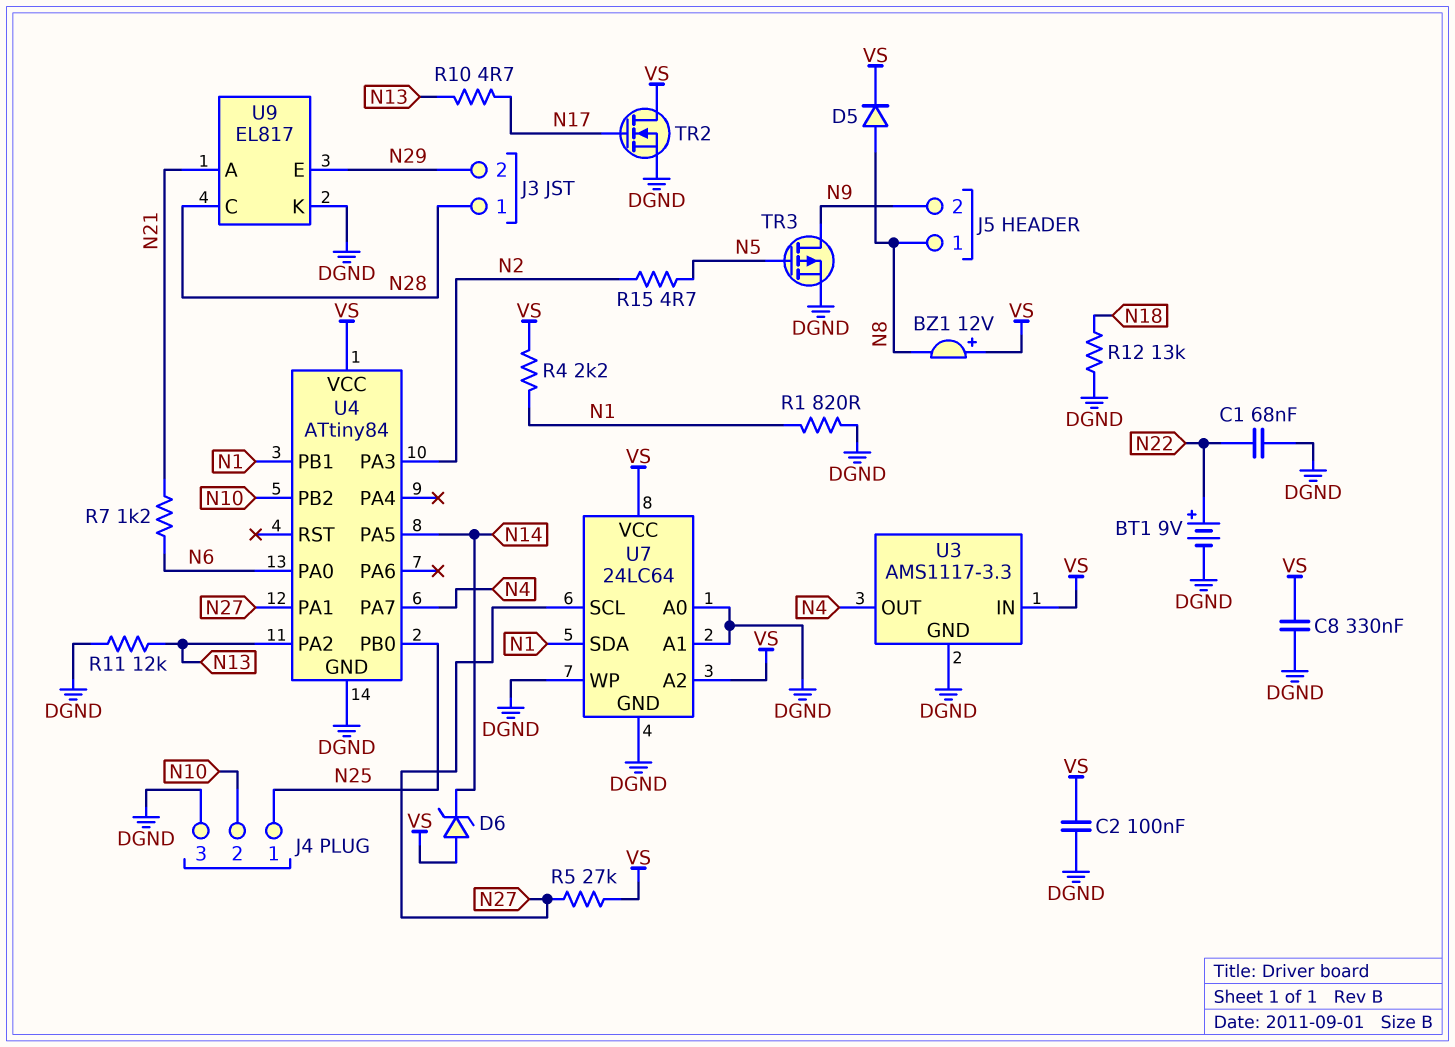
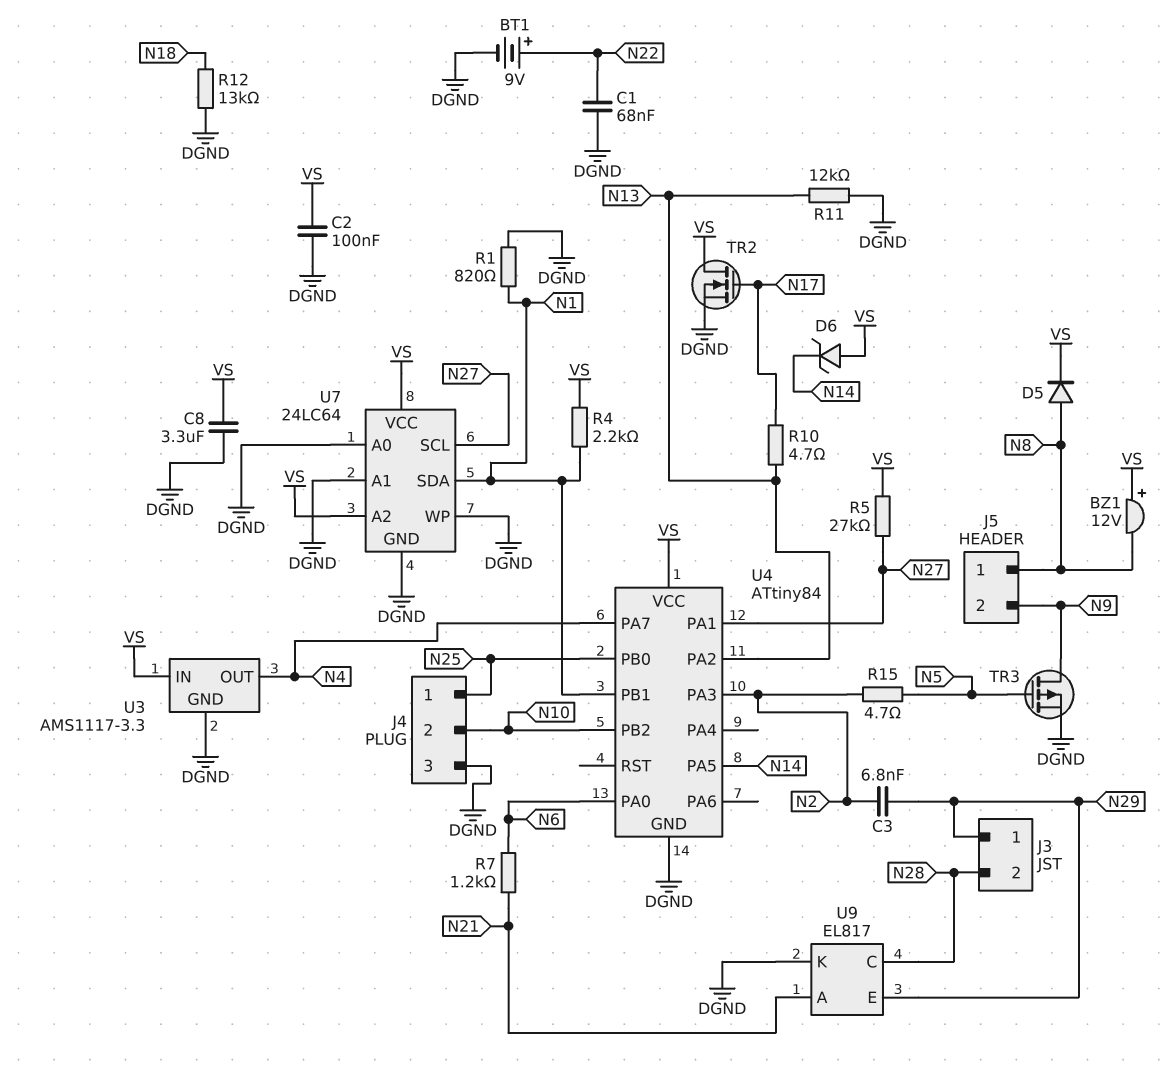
C3: none -> 6.8nF (N2, N29)
C8: 330nF (DGND, VS) -> 3.3uF (DGND, VS)
J3 pin 1: N28 -> N29
J3 pin 2: N29 -> N28

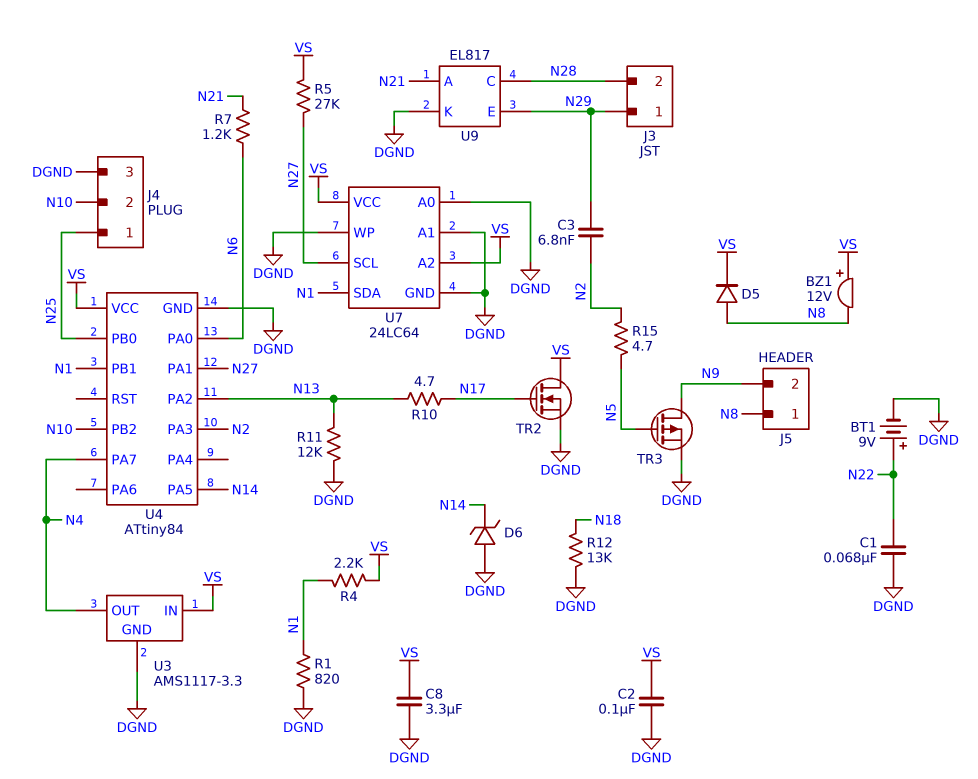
D6: zener (A VS, K N14) -> zener (A DGND, K N14)

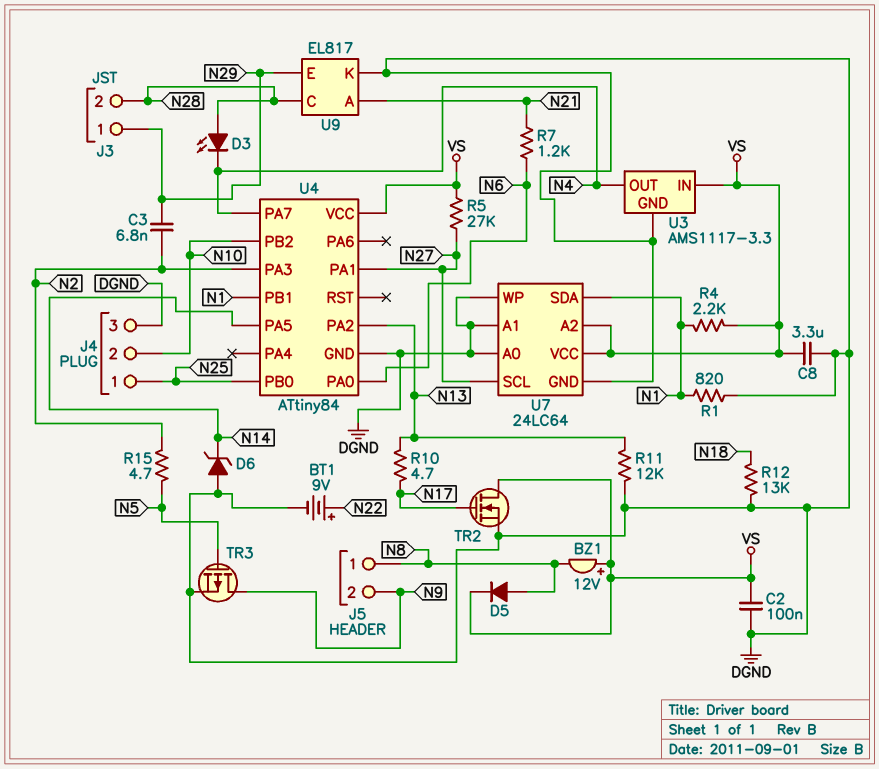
C1: 68nF (DGND, N22) -> none
D3: none -> LED (A N28, K N4)

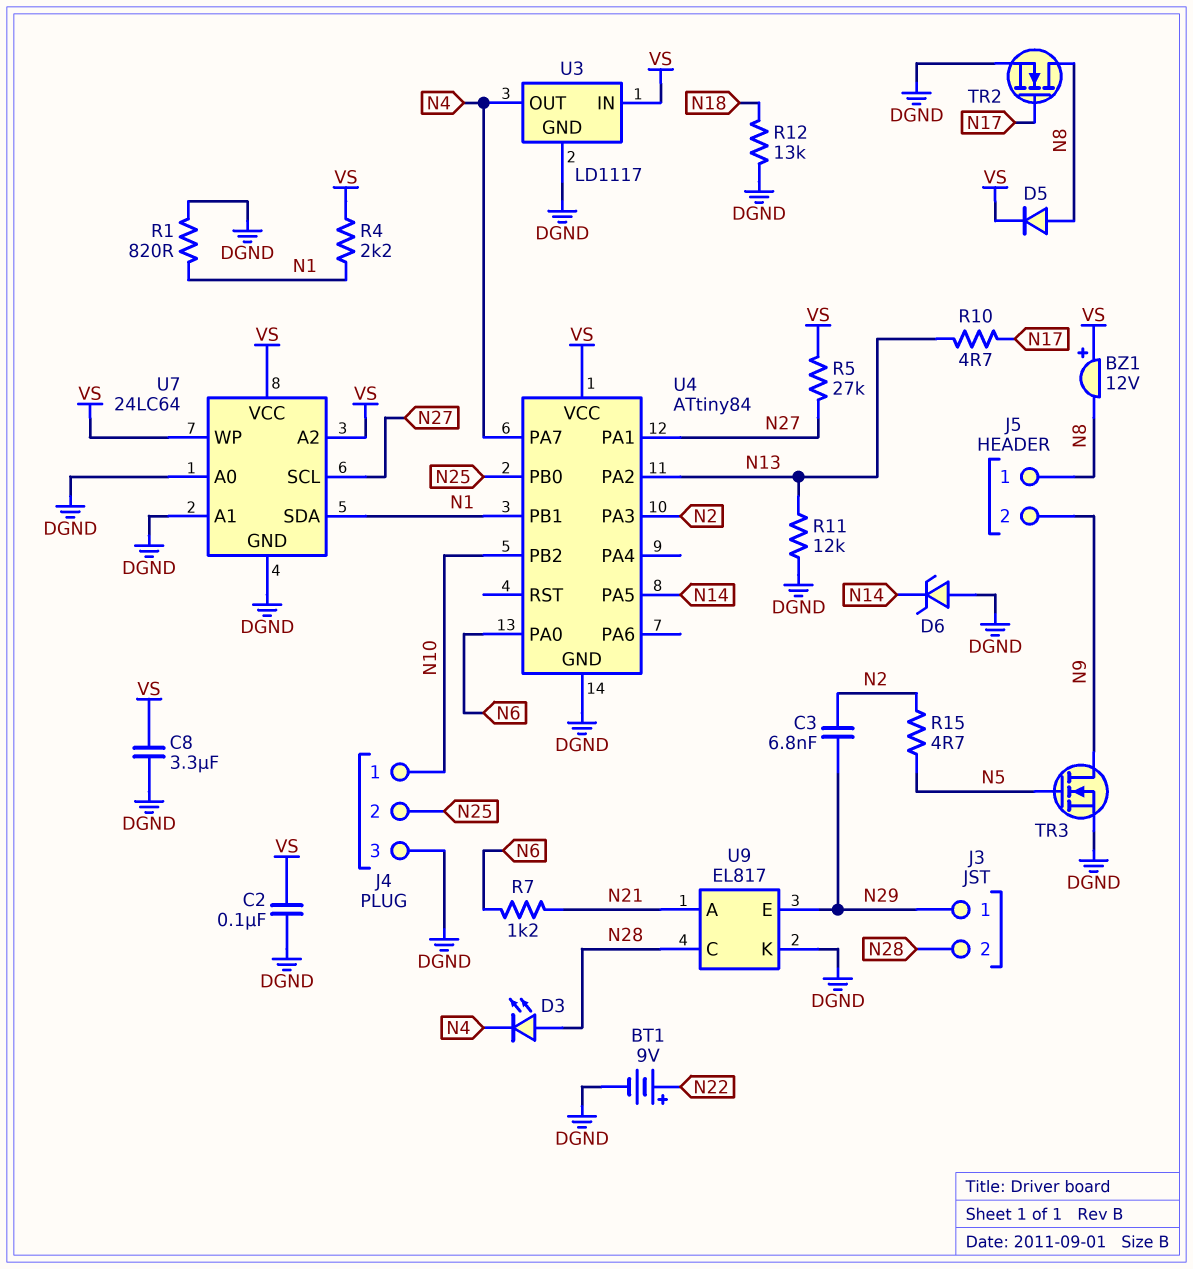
J4 pin 1: N25 -> N10
J4 pin 2: N10 -> N25
TR2: NMOS (G N17, D VS, S DGND) -> NMOS (G N17, D N8, S DGND)
TR3: PMOS (G N5, D N9, S DGND) -> NMOS (G N5, D N9, S DGND)
U3: AMS1117-3.3 -> LD1117
U7 pin WP: DGND -> VS

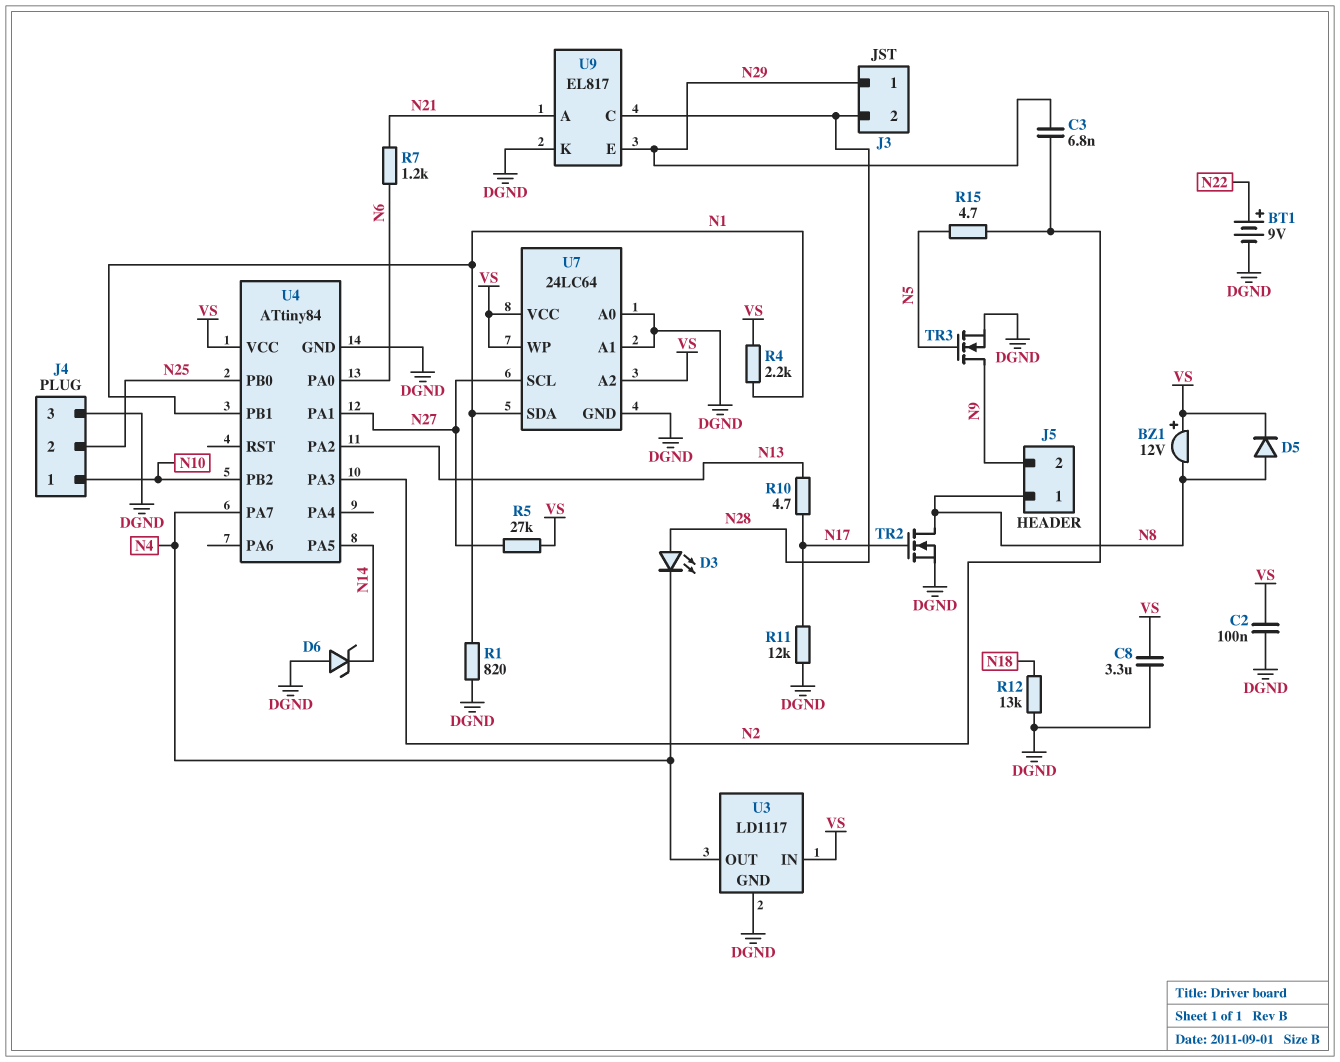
R11: 12k (DGND, N13) -> 12k (DGND, N17)

